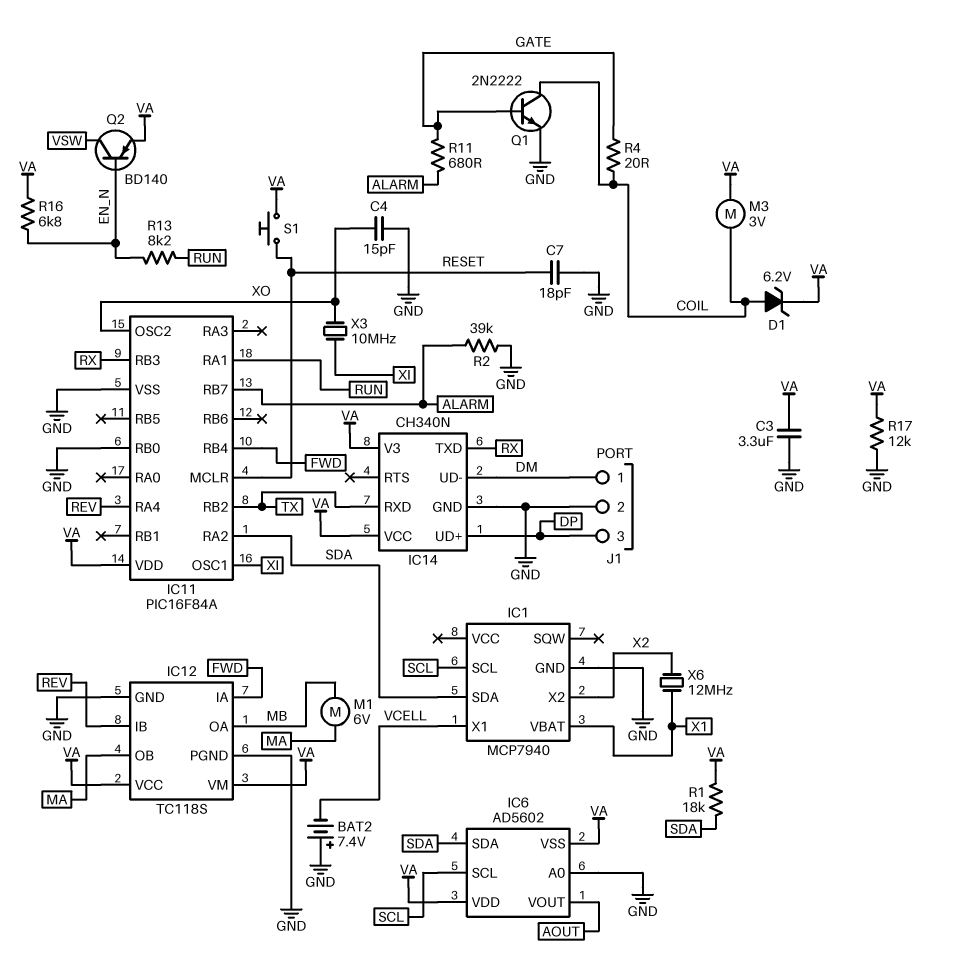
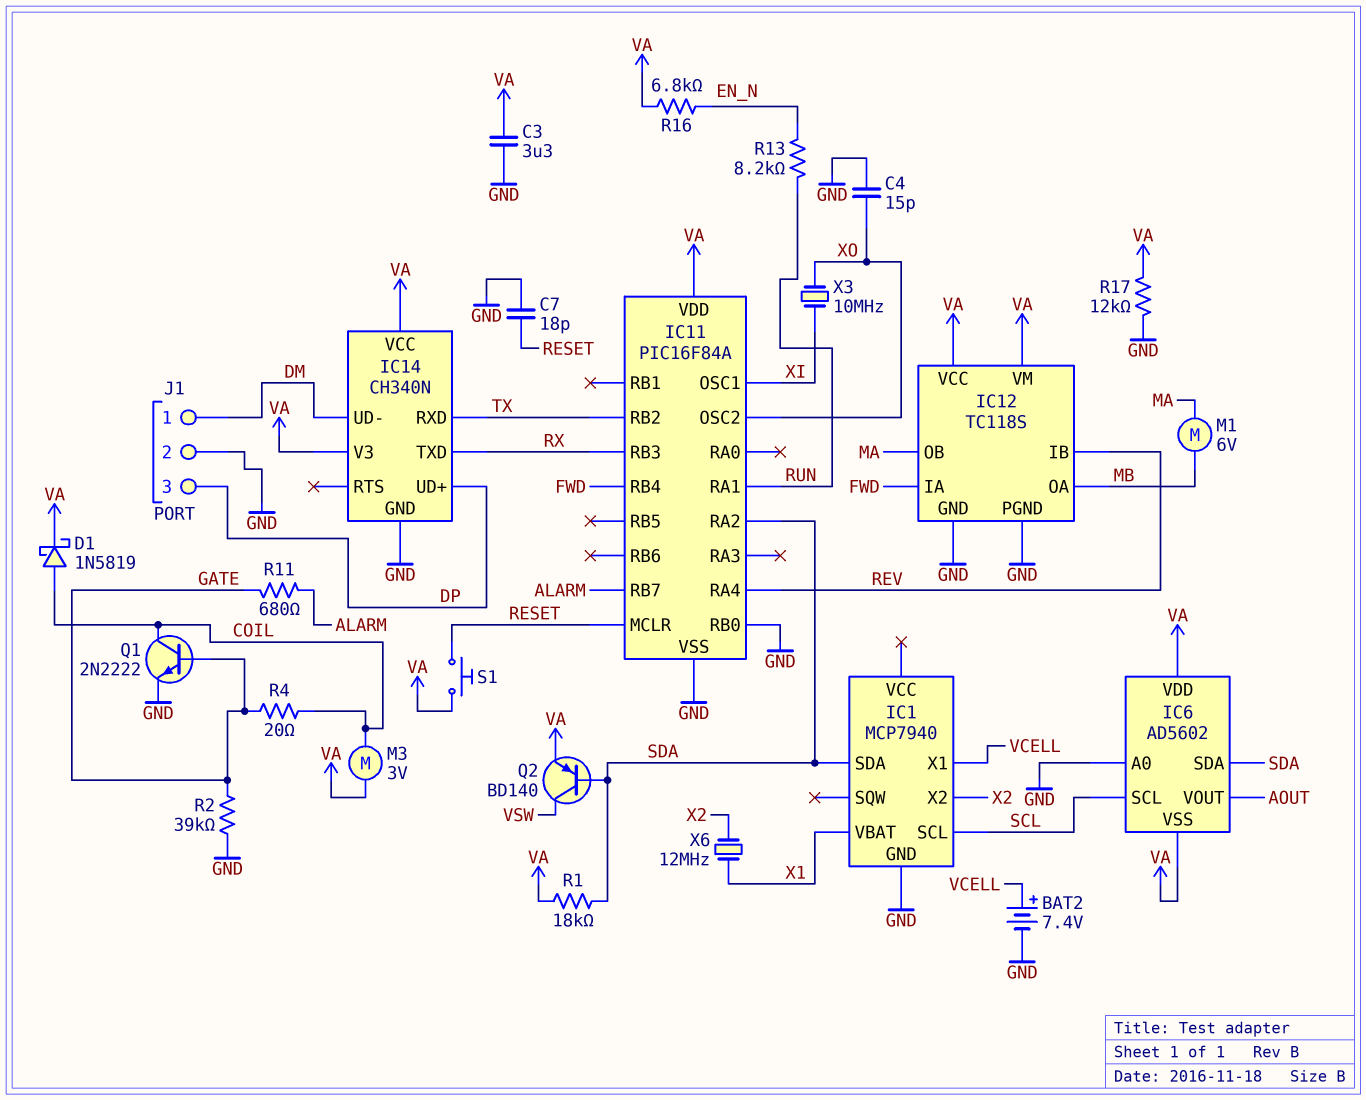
BAT2: 7.4V (plus GND, minus VCELL) -> 7.4V (plus VCELL, minus GND)
D1: zener 6.2V (A COIL, K VA) -> schottky 1N5819 (A COIL, K VA)
Q2: PNP BD140 (B EN_N, C VSW, E VA) -> PNP BD140 (B SDA, C VSW, E VA)
R2: 39k (ALARM, GND) -> 39k (GATE, GND)

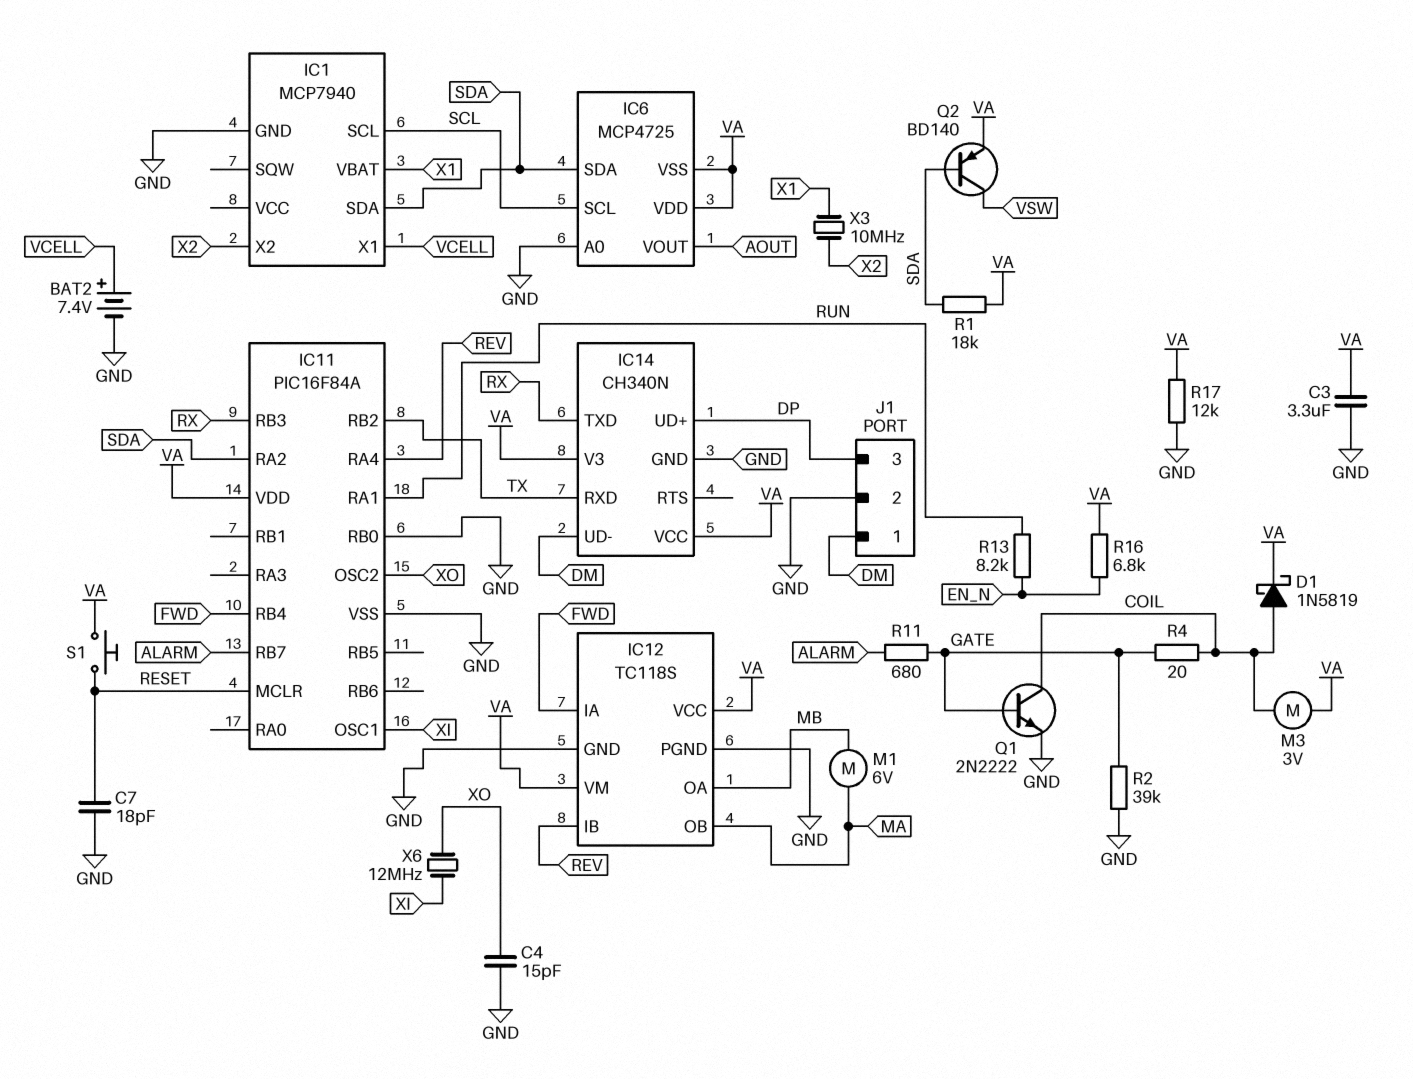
IC6: AD5602 -> MCP4725
X3: 10MHz (XI, XO) -> 10MHz (X1, X2)
X6: 12MHz (X1, X2) -> 12MHz (XI, XO)

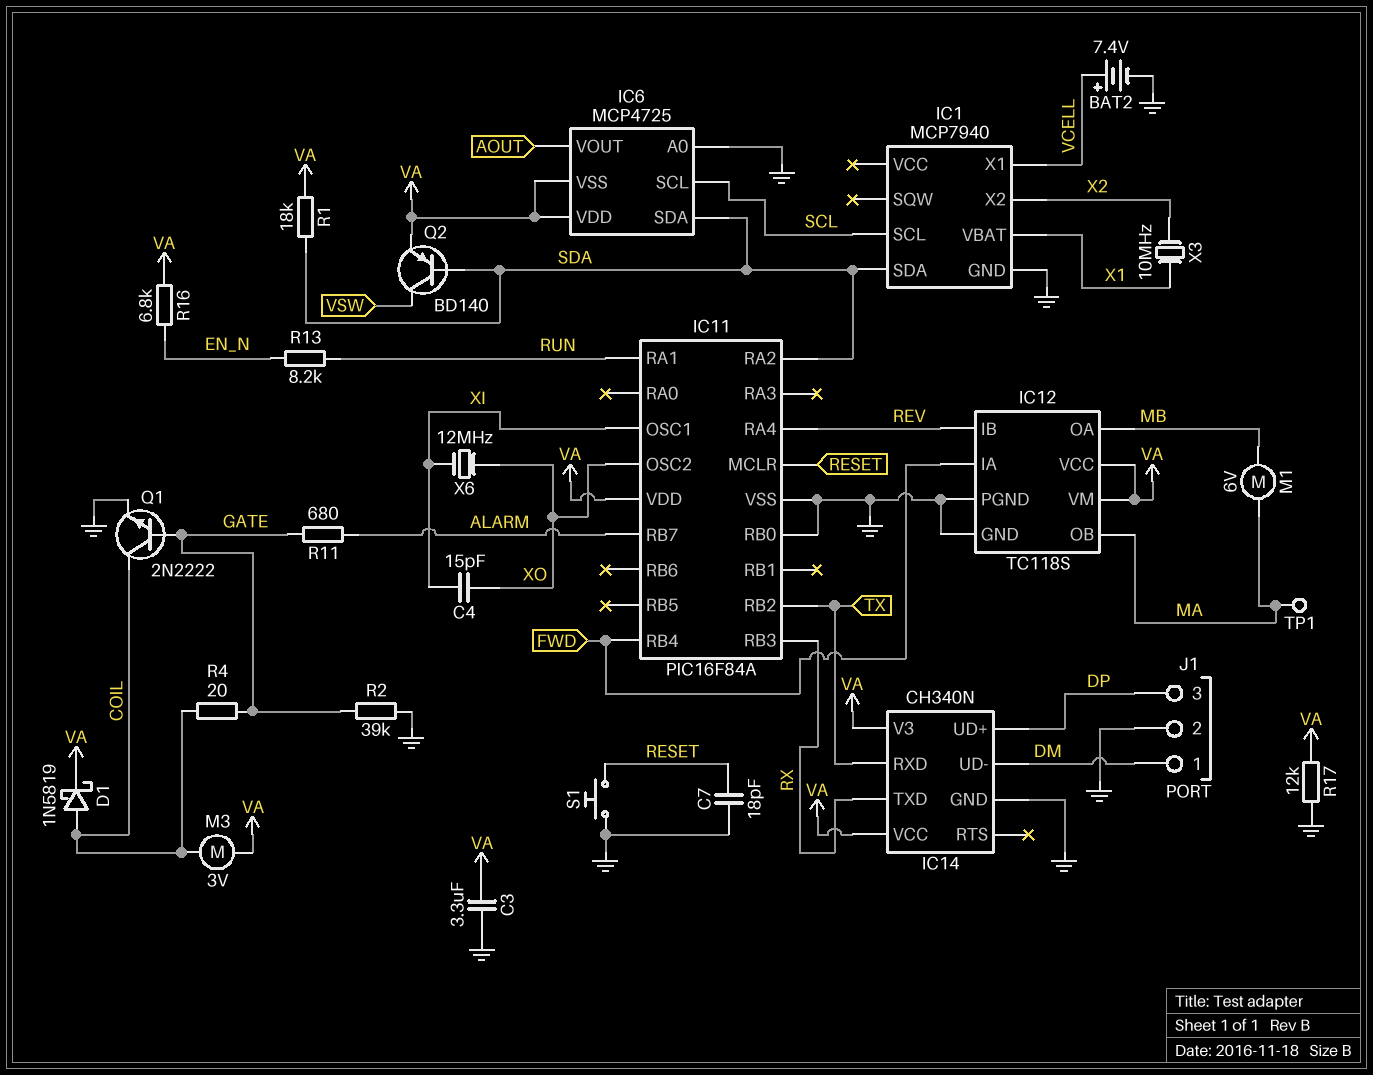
C4: 15pF (GND, XO) -> 15pF (XI, XO)
S1: button (RESET, VA) -> button (GND, RESET)
TP1: none -> test point (MA)

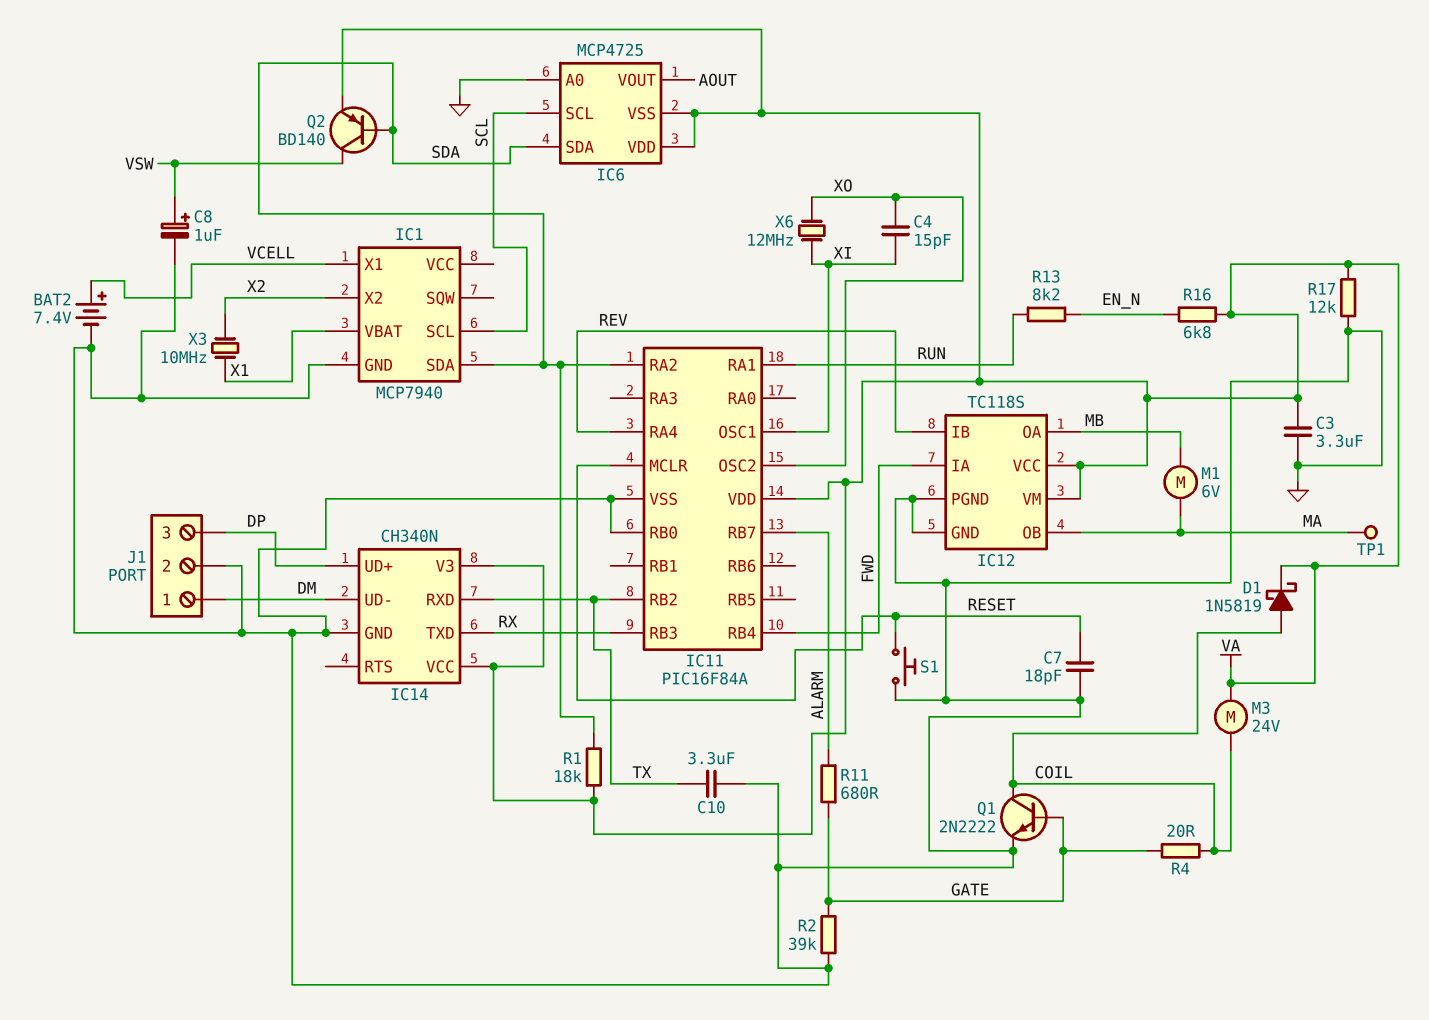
C8: none -> 1uF (plus VSW, minus GND)
C10: none -> 3.3uF (GND, TX)
M3: motor 3V (COIL, VA) -> motor 24V (COIL, VA)

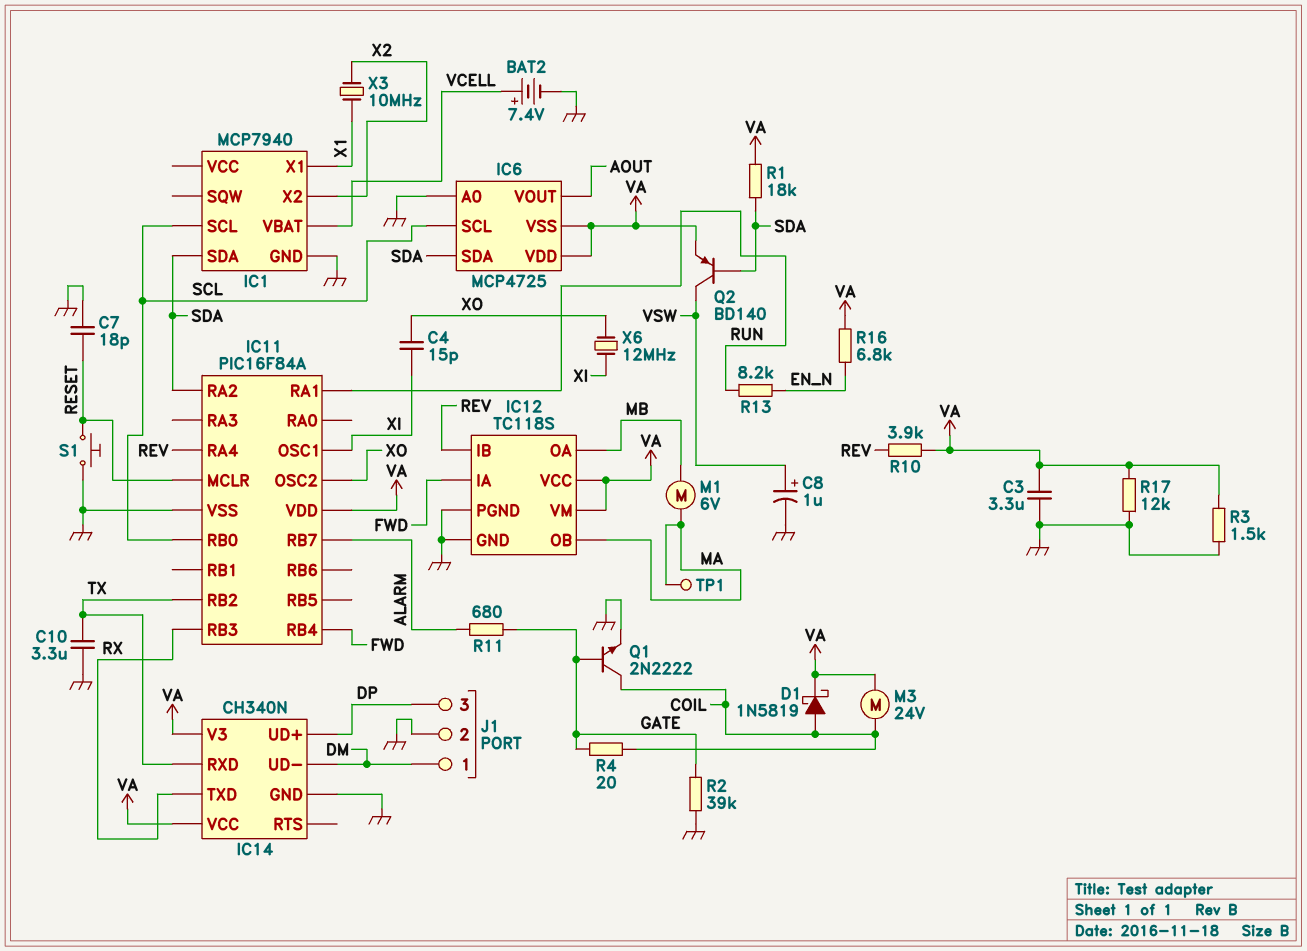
IC1 pin VBAT: X1 -> VCELL
IC1 pin X1: VCELL -> X1
IC11 pin RB0: GND -> SCL
R3: none -> 1.5k (GND, VA)
R10: none -> 3.9k (REV, VA)

